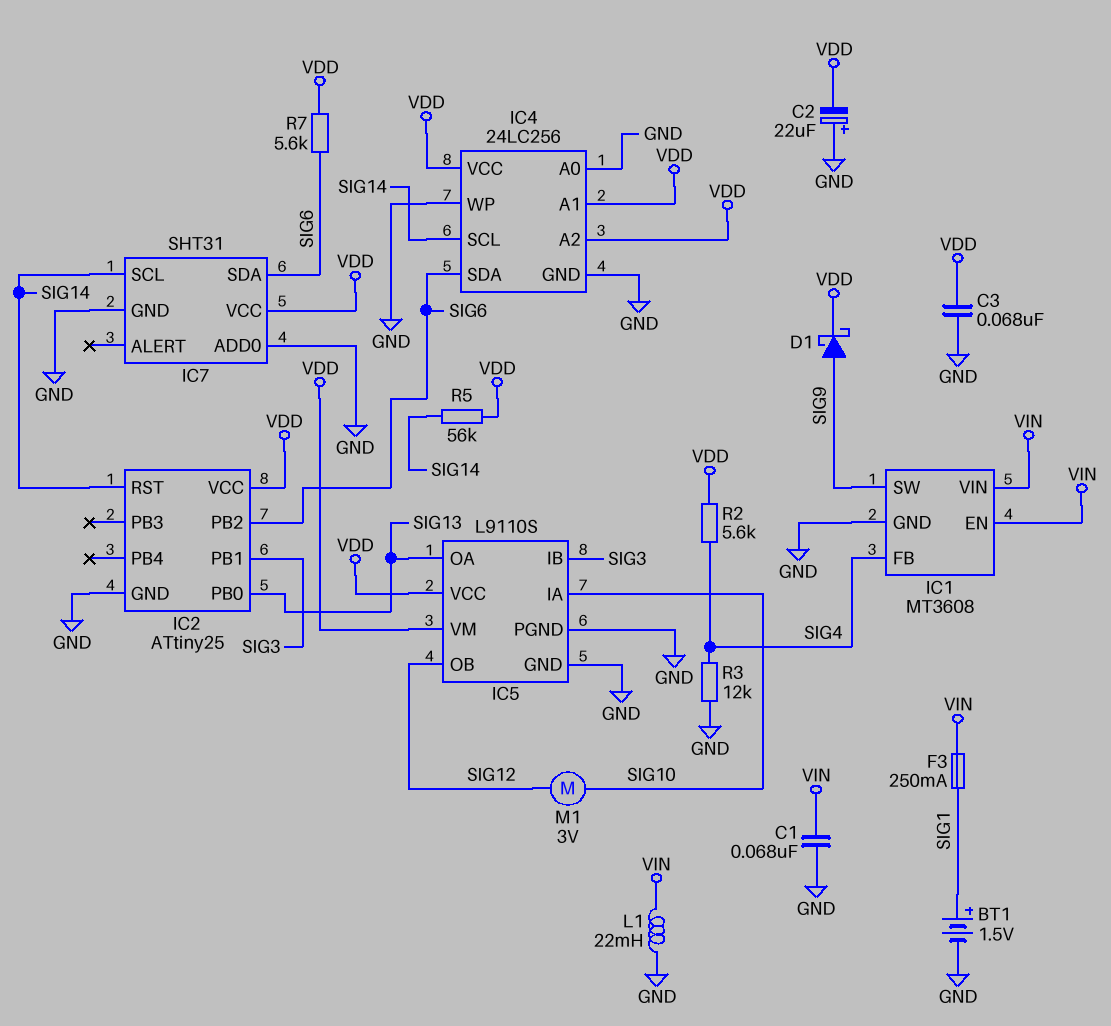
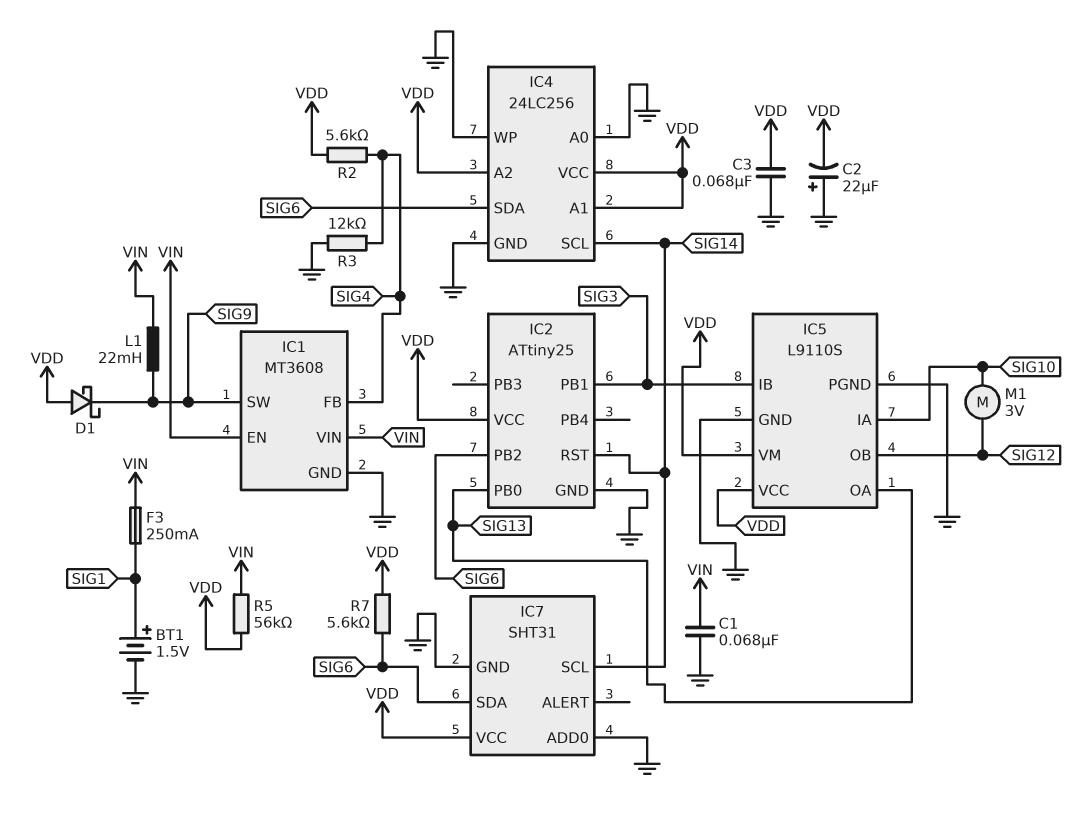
D1: schottky (A SIG9, K VDD) -> schottky (A VDD, K SIG9)
L1: 22mH (GND, VIN) -> 22mH (SIG9, VIN)
R5: 56k (SIG14, VDD) -> 56k (VDD, VIN)

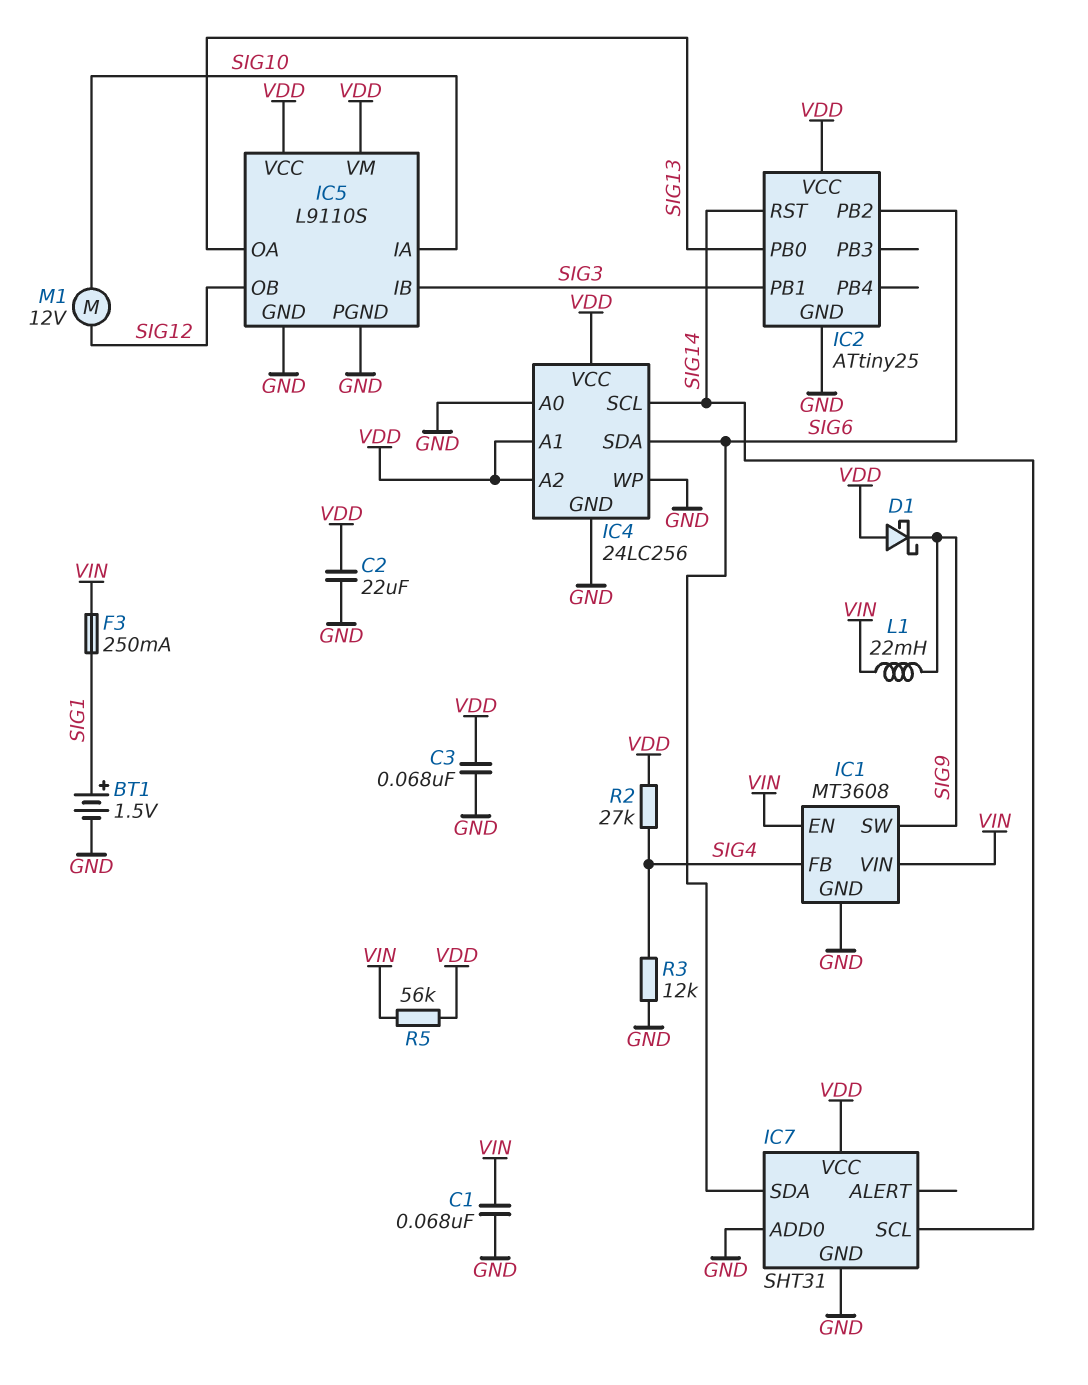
C2: 22uF (plus GND, minus VDD) -> 22uF (GND, VDD)
M1: motor 3V (SIG10, SIG12) -> motor 12V (SIG10, SIG12)
R2: 5.6k (SIG4, VDD) -> 27k (SIG4, VDD)
R7: 5.6k (SIG6, VDD) -> none

